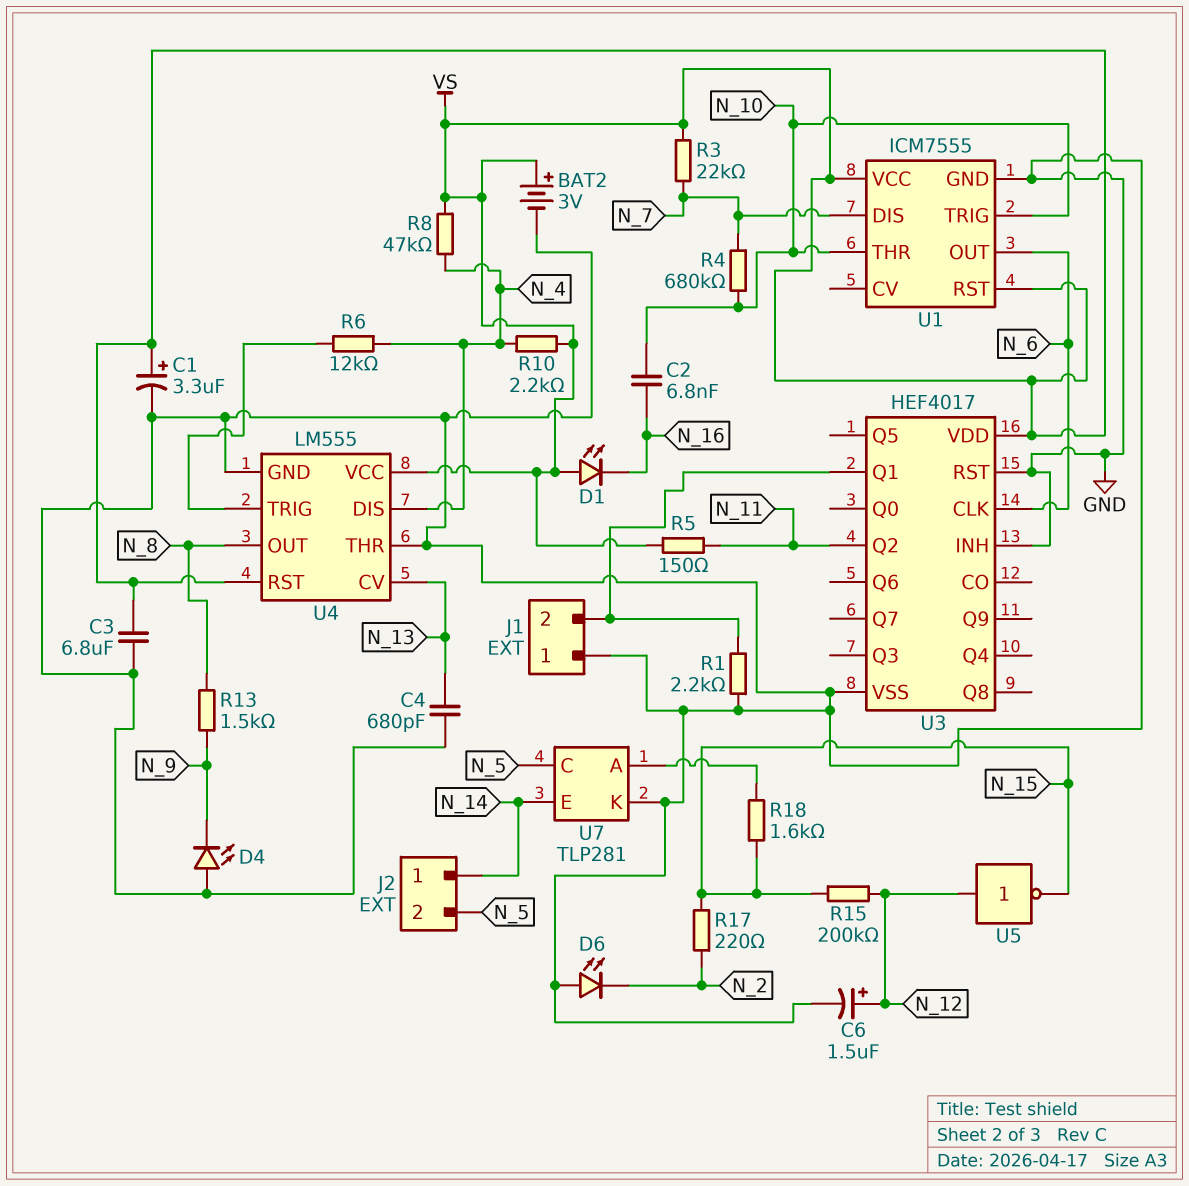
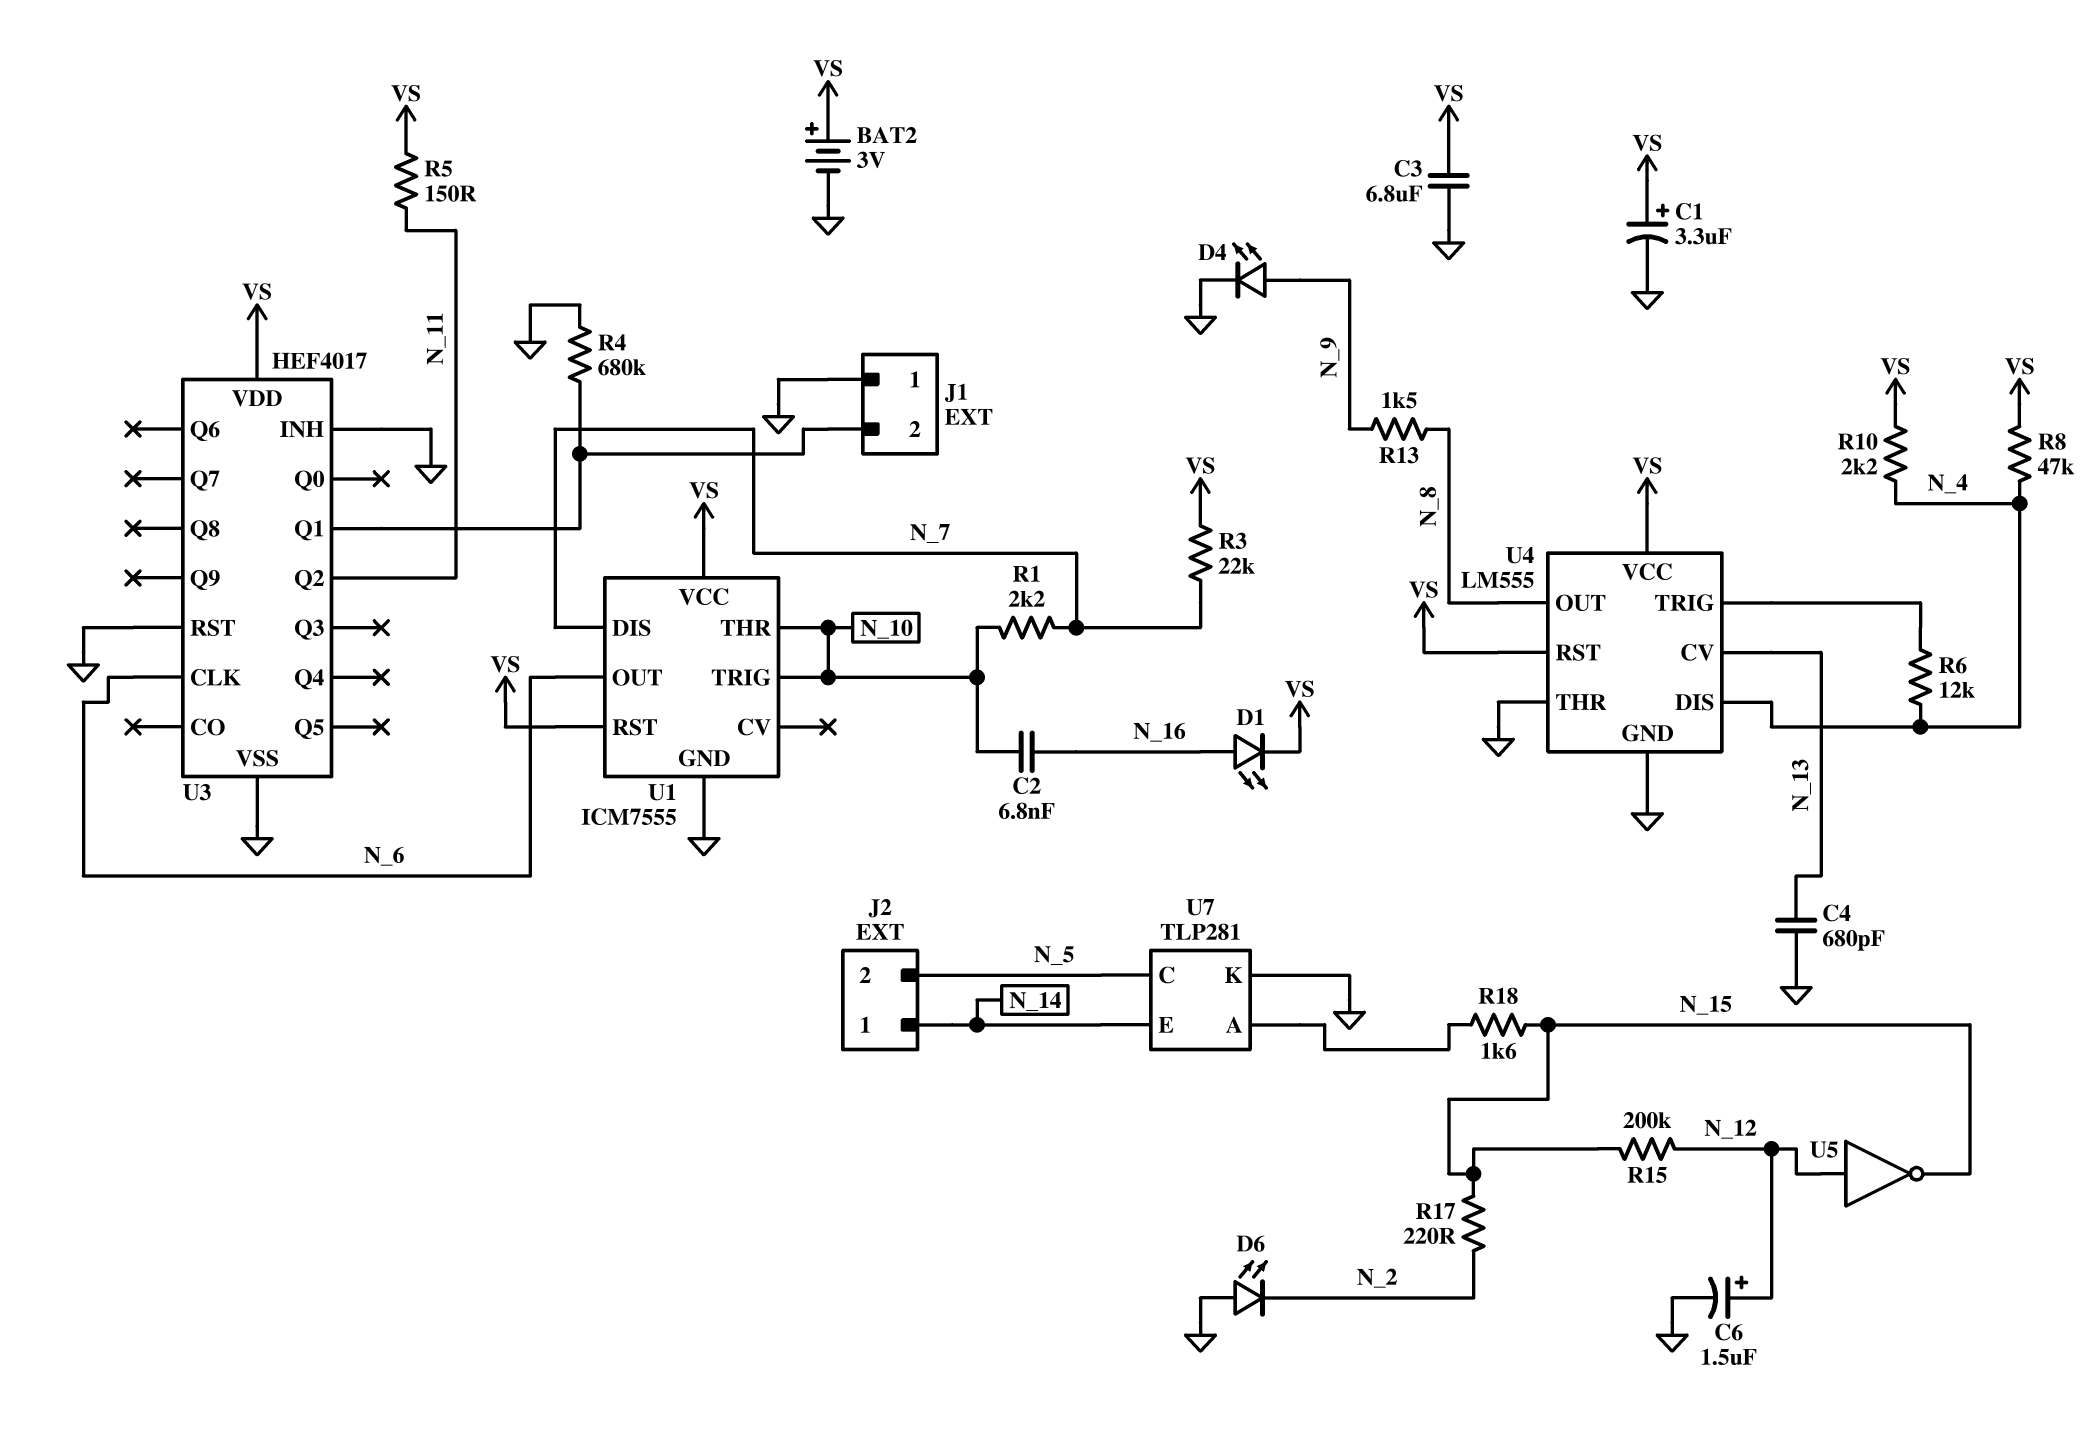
D1: LED (A VS, K N_16) -> LED (A N_16, K VS)
D4: LED (A GND, K N_9) -> LED (A N_9, K GND)
R1: 2.2k (GND, J1/2) -> 2.2k (N_7, N_10)
R4: 680k (N_7, N_10) -> 680k (GND, J1/2)

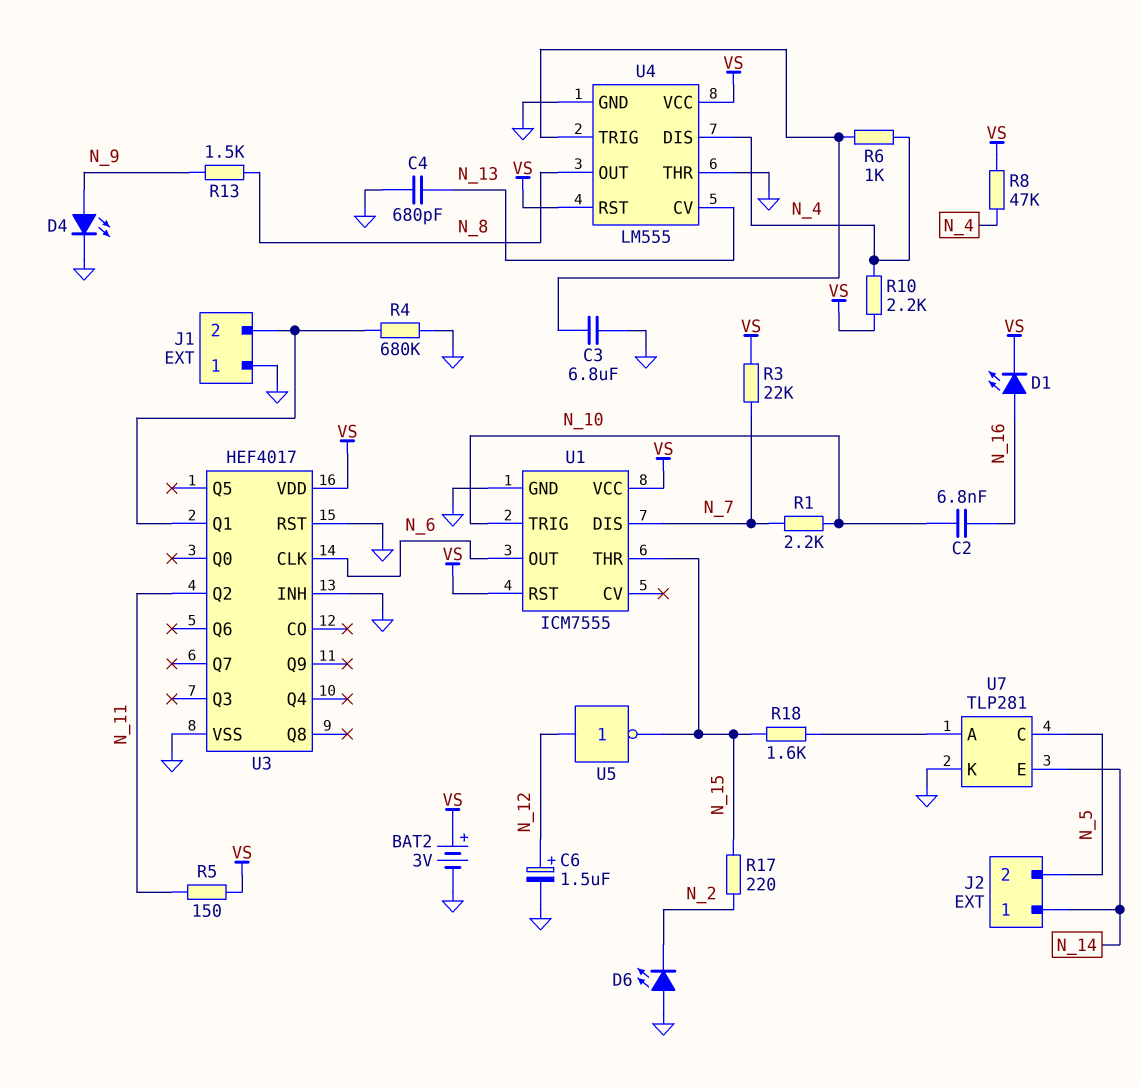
C1: 3.3uF (plus VS, minus GND) -> none
C3: 6.8uF (GND, VS) -> 6.8uF (GND, U4/TRIG)
R6: 12k (N_4, U4/TRIG) -> 1k (N_4, U4/TRIG)
R15: 200k (N_12, N_15) -> none
U1 pin THR: N_10 -> N_15

